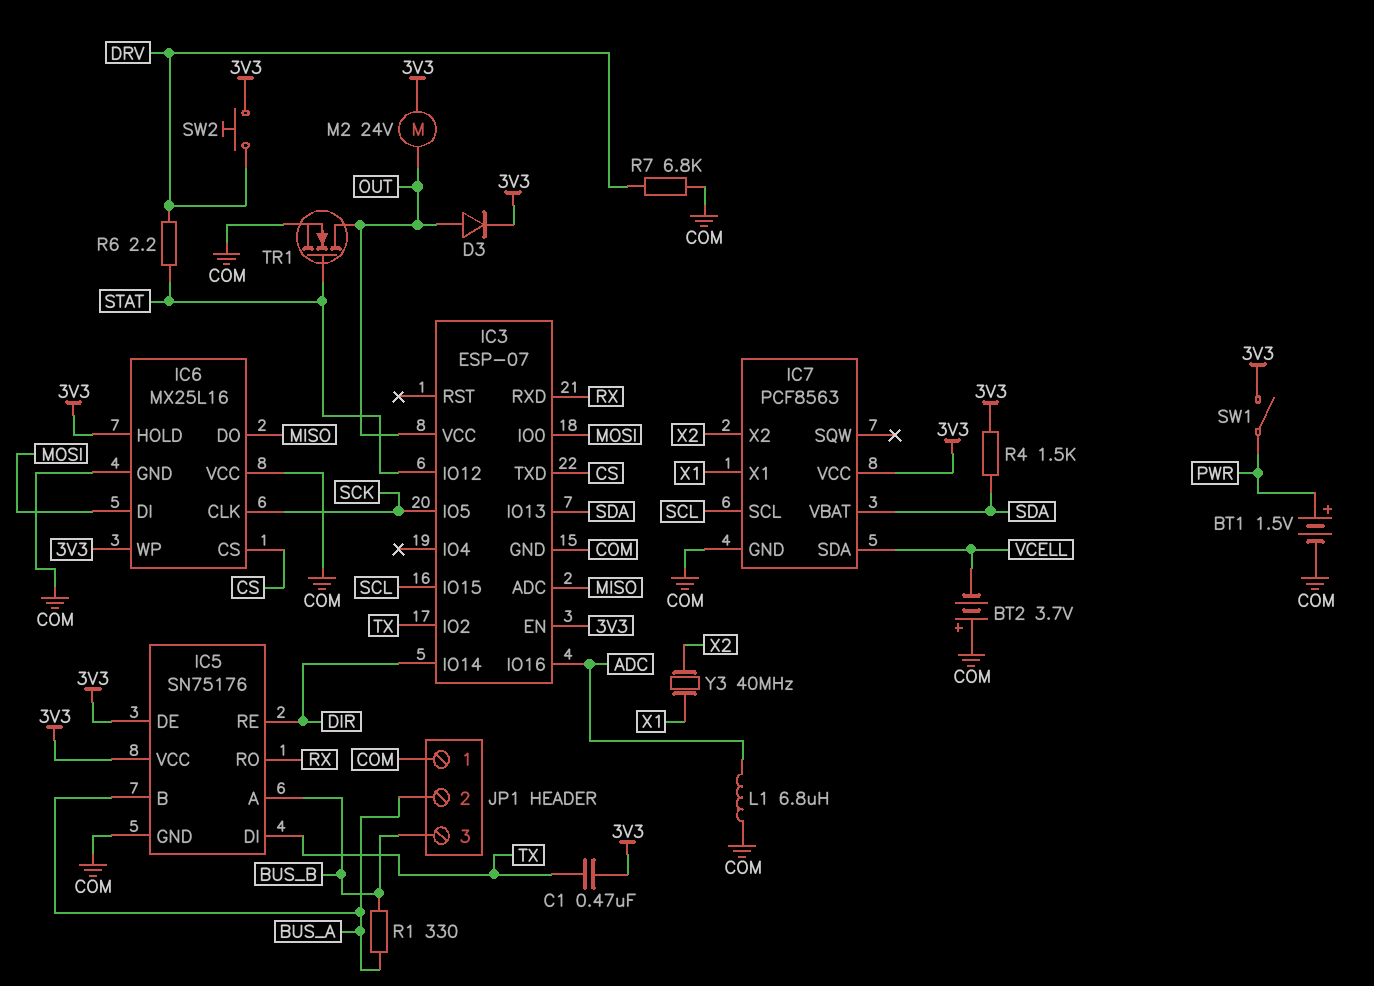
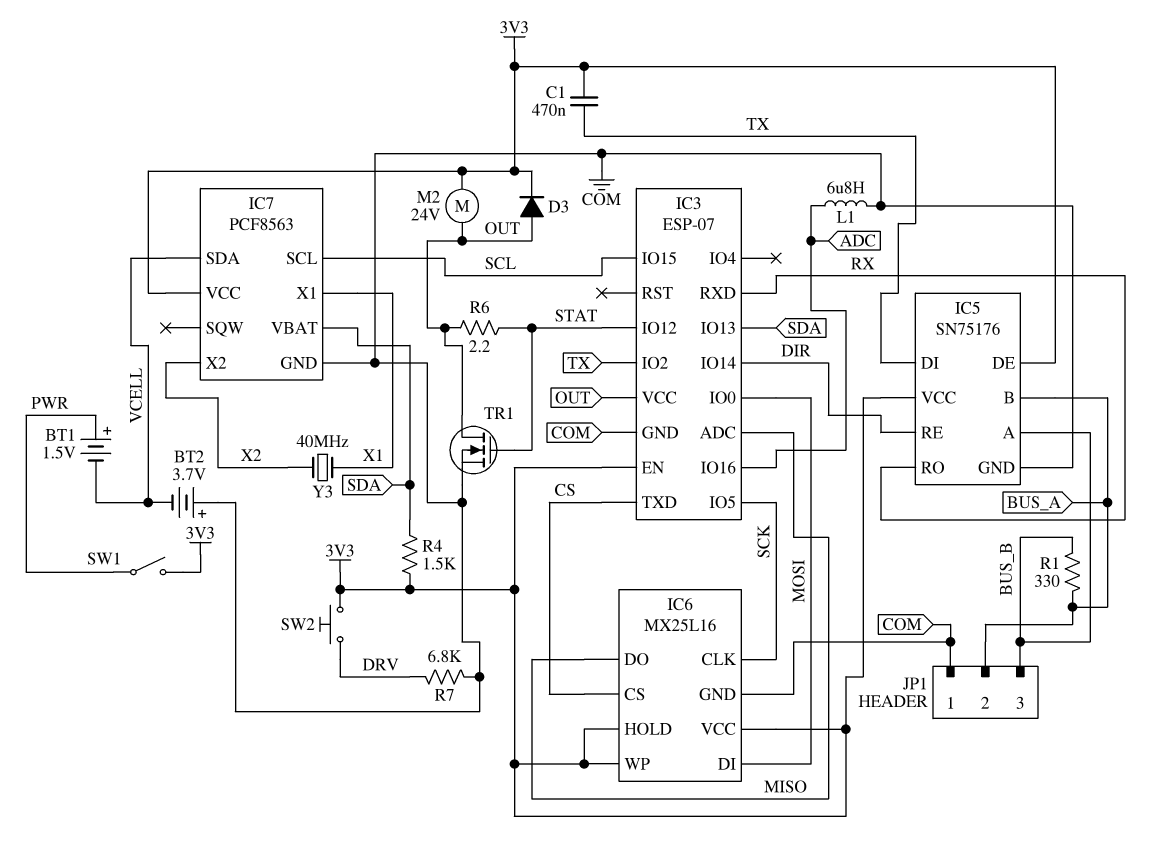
BT1: 1.5V (plus PWR, minus COM) -> 1.5V (plus PWR, minus VCELL)
IC6 pin VCC: COM -> 3V3
R6: 2.2 (DRV, STAT) -> 2.2 (OUT, STAT)

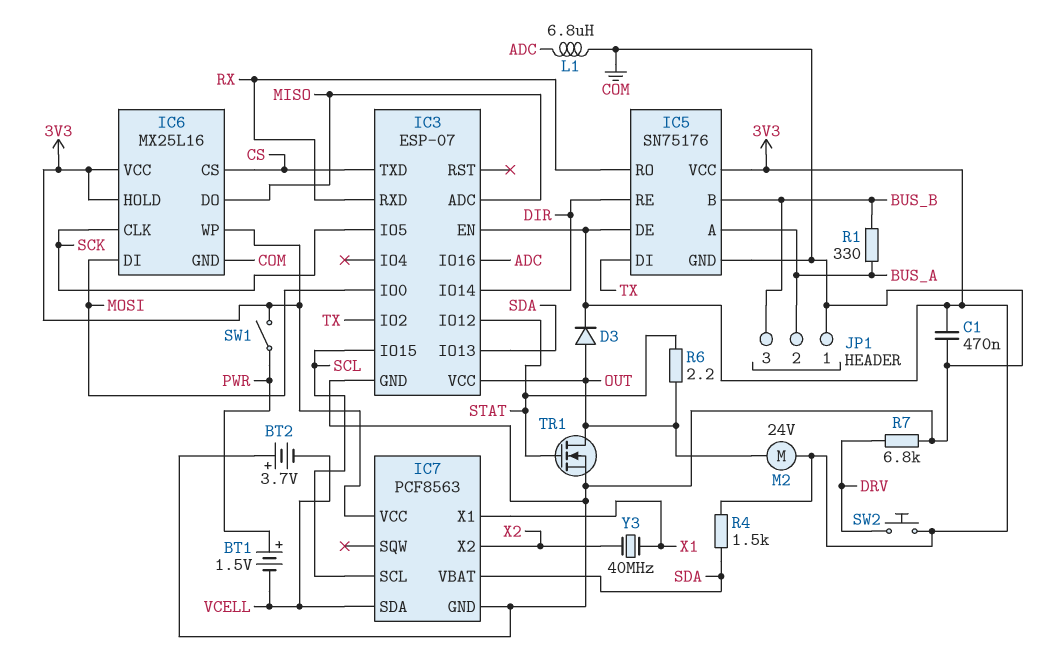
C1: 470nF (3V3, TX) -> 470nF (3V3, COM)
IC5 pin A: BUS_B -> BUS_A
IC5 pin B: BUS_A -> BUS_B

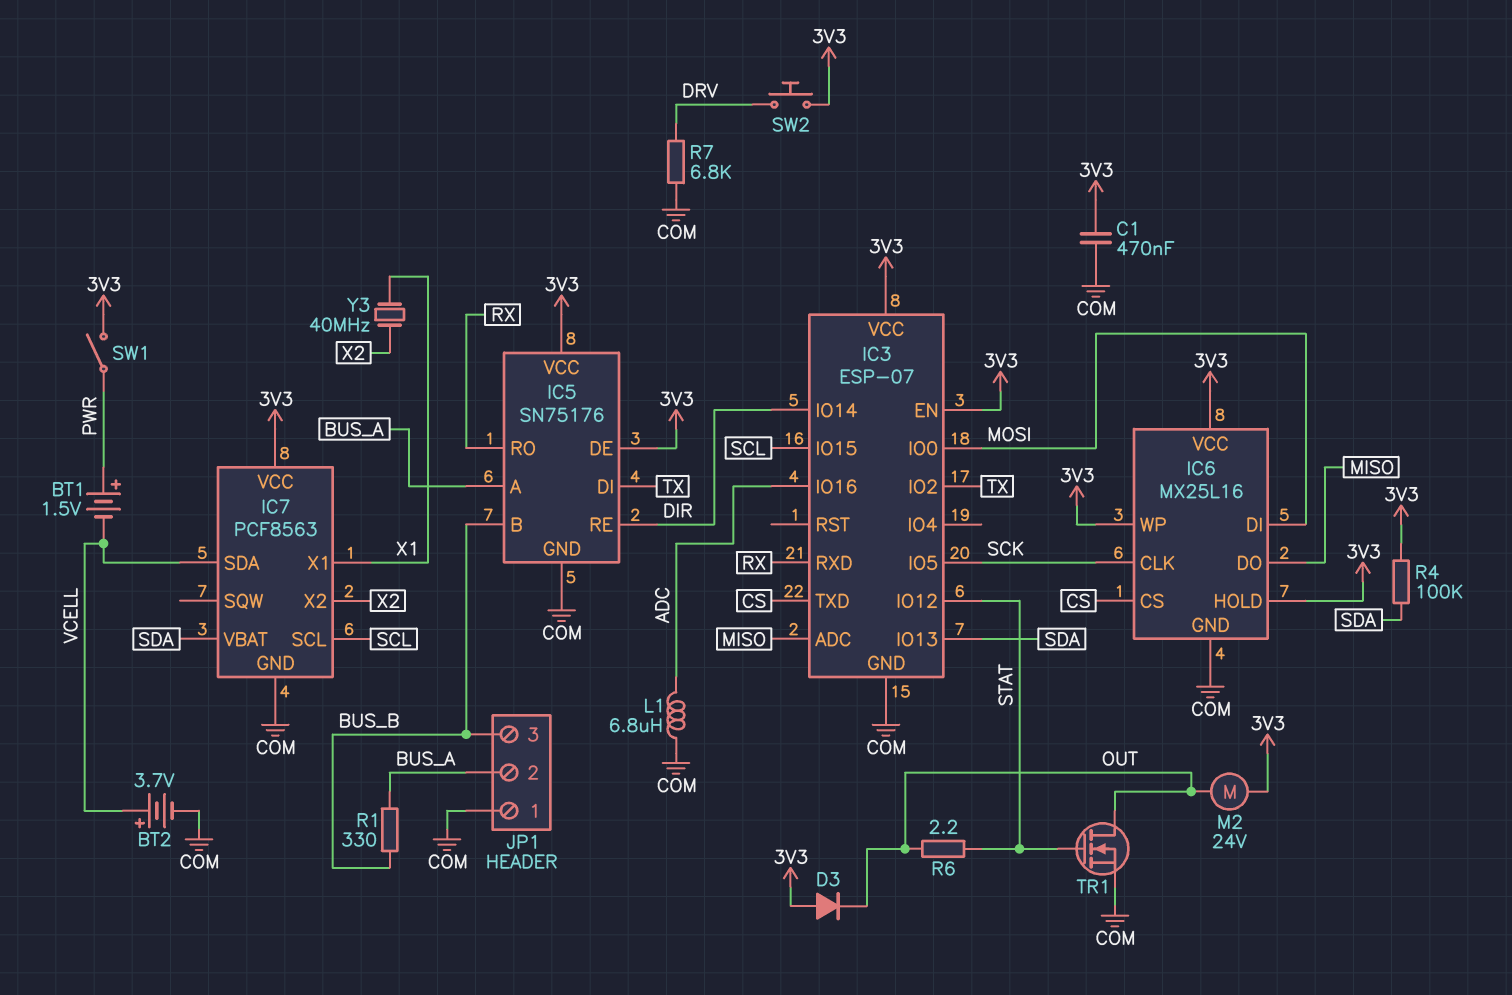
BT2: 3.7V (plus COM, minus VCELL) -> 3.7V (plus VCELL, minus COM)
D3: diode (A OUT, K 3V3) -> diode (A 3V3, K OUT)
IC3 pin VCC: OUT -> 3V3
R4: 1.5k (3V3, SDA) -> 100k (3V3, SDA)

